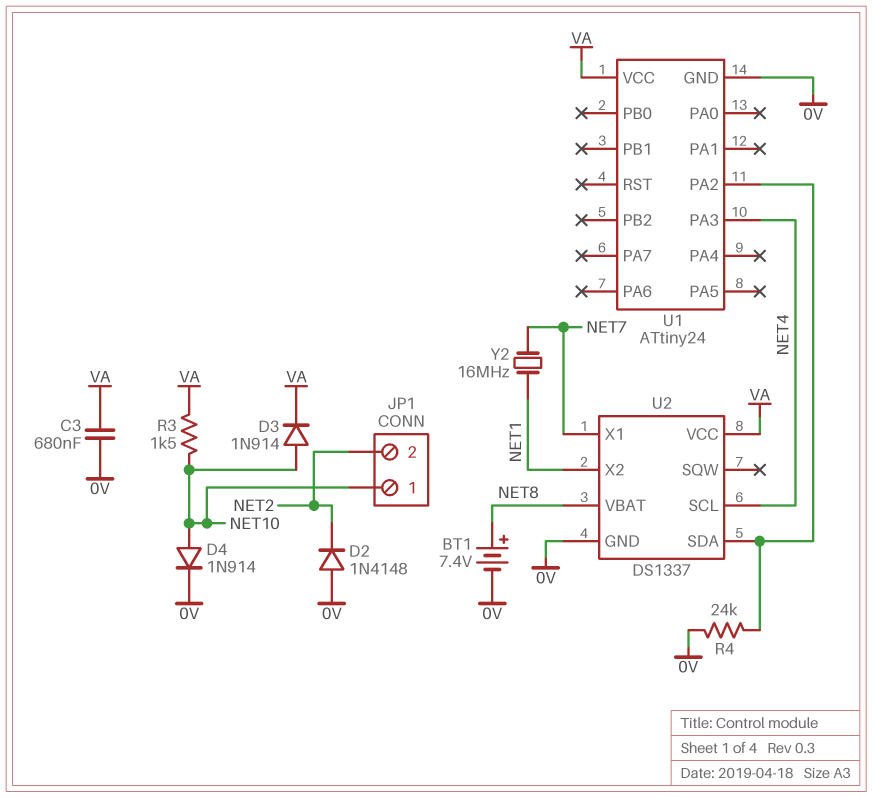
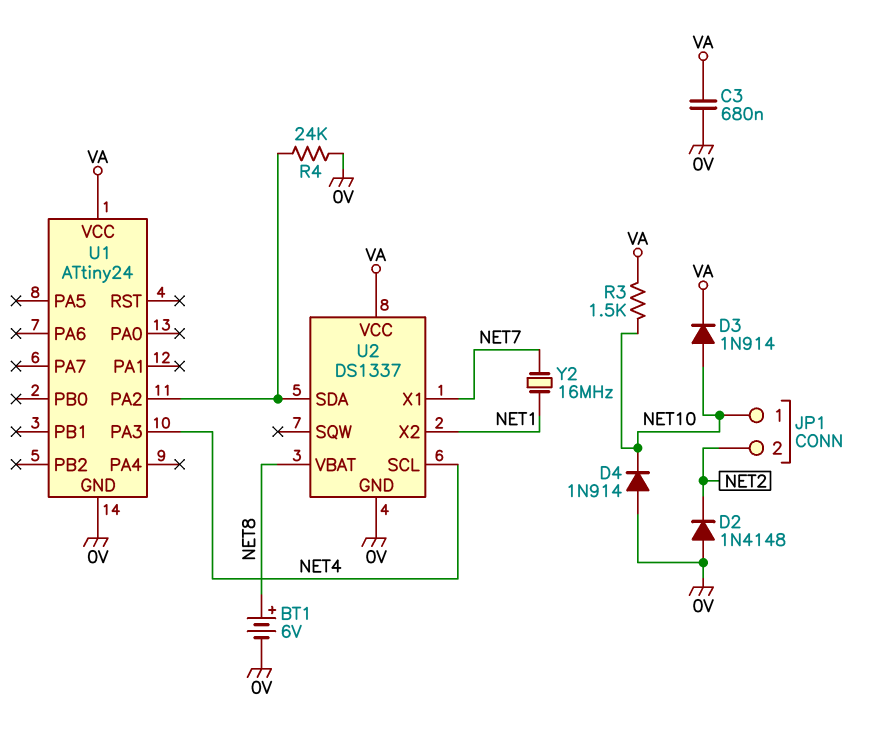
BT1: 7.4V (plus NET8, minus 0V) -> 6V (plus NET8, minus 0V)
D4: diode 1N914 (A NET10, K 0V) -> diode 1N914 (A 0V, K NET10)

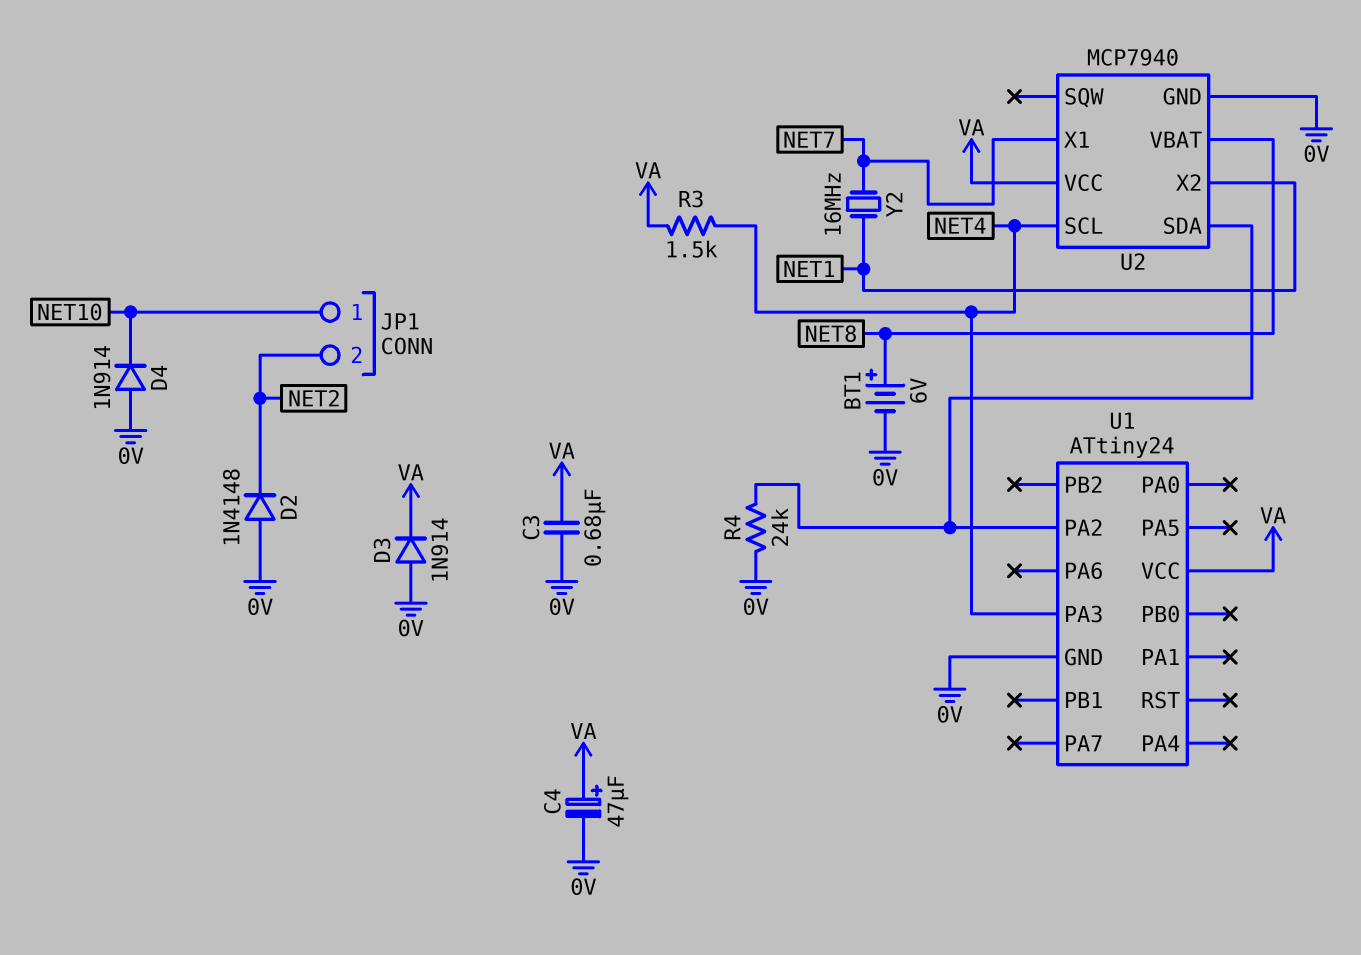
C4: none -> 47uF (plus VA, minus 0V)
D3: diode 1N914 (A NET10, K VA) -> diode 1N914 (A 0V, K VA)
R3: 1.5k (NET10, VA) -> 1.5k (NET4, VA)
U2: DS1337 -> MCP7940

